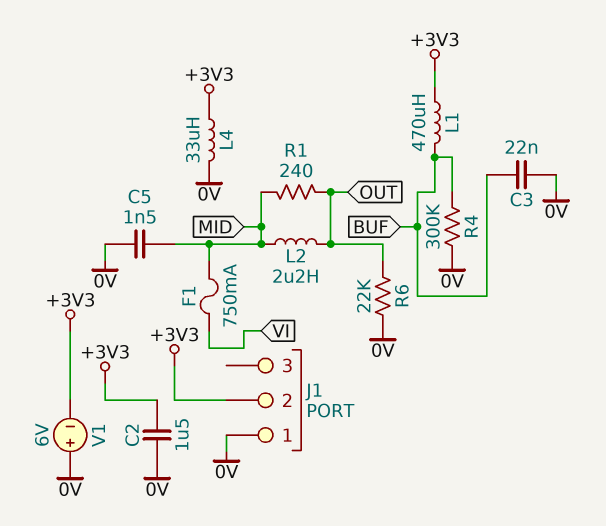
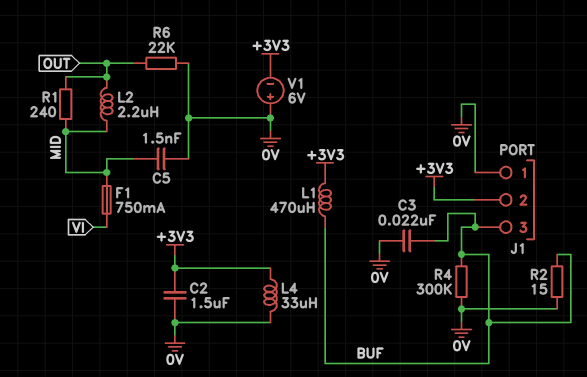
J1 pin 3: none -> BUF
R2: none -> 15 (0V, BUF)

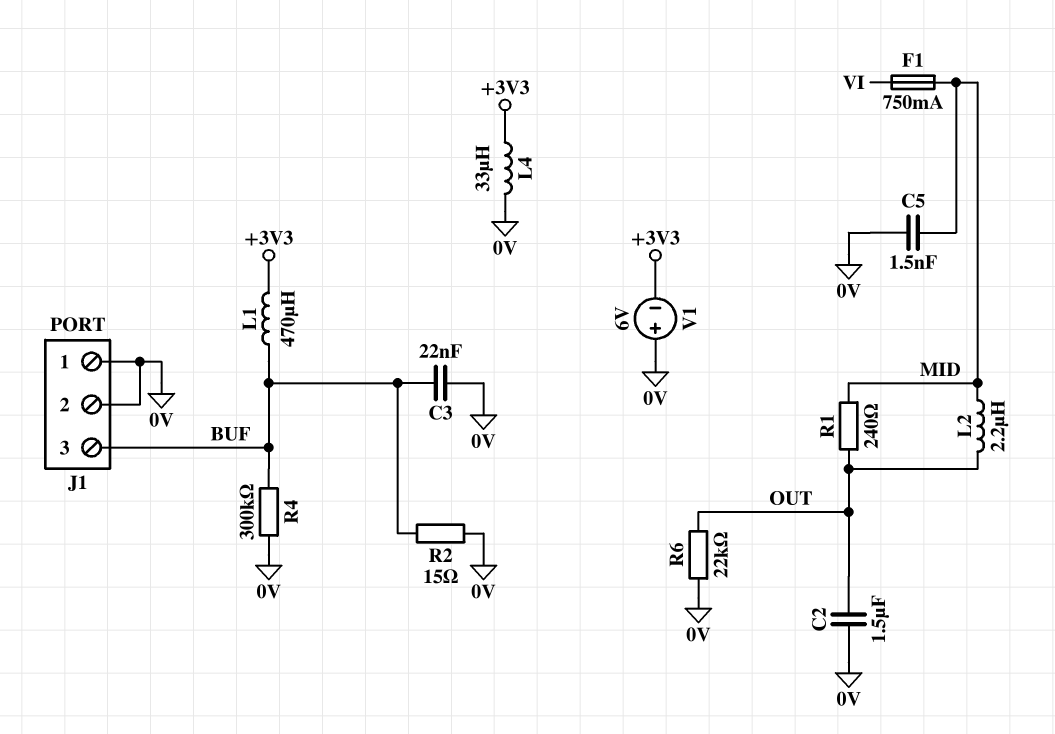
C2: 1.5uF (+3V3, 0V) -> 1.5uF (0V, OUT)
J1 pin 2: +3V3 -> 0V

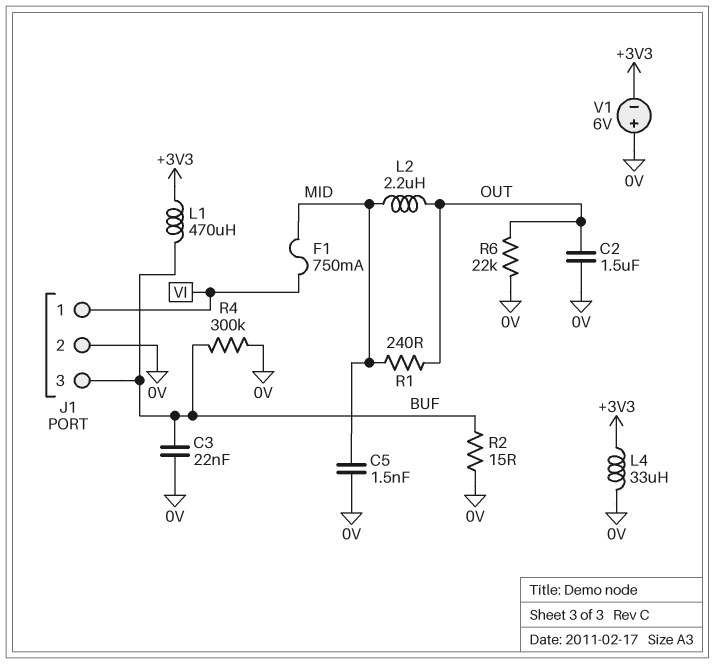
J1 pin 1: 0V -> VI

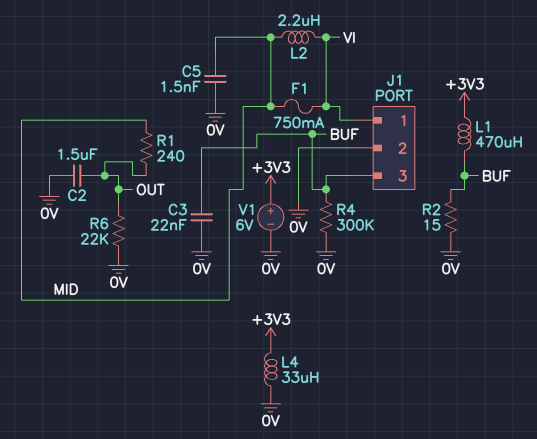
L2: 2.2uH (MID, OUT) -> 2.2uH (MID, VI)
V1: 6V (plus 0V, minus +3V3) -> 6V (plus +3V3, minus 0V)

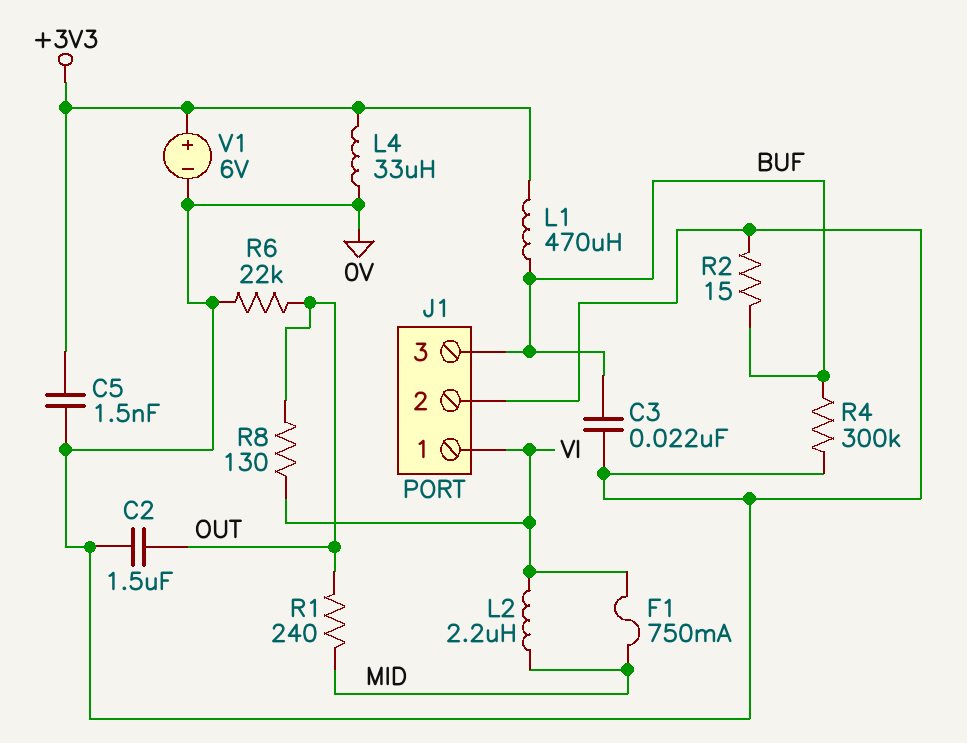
C5: 1.5nF (0V, MID) -> 1.5nF (+3V3, 0V)
R8: none -> 130 (OUT, VI)

